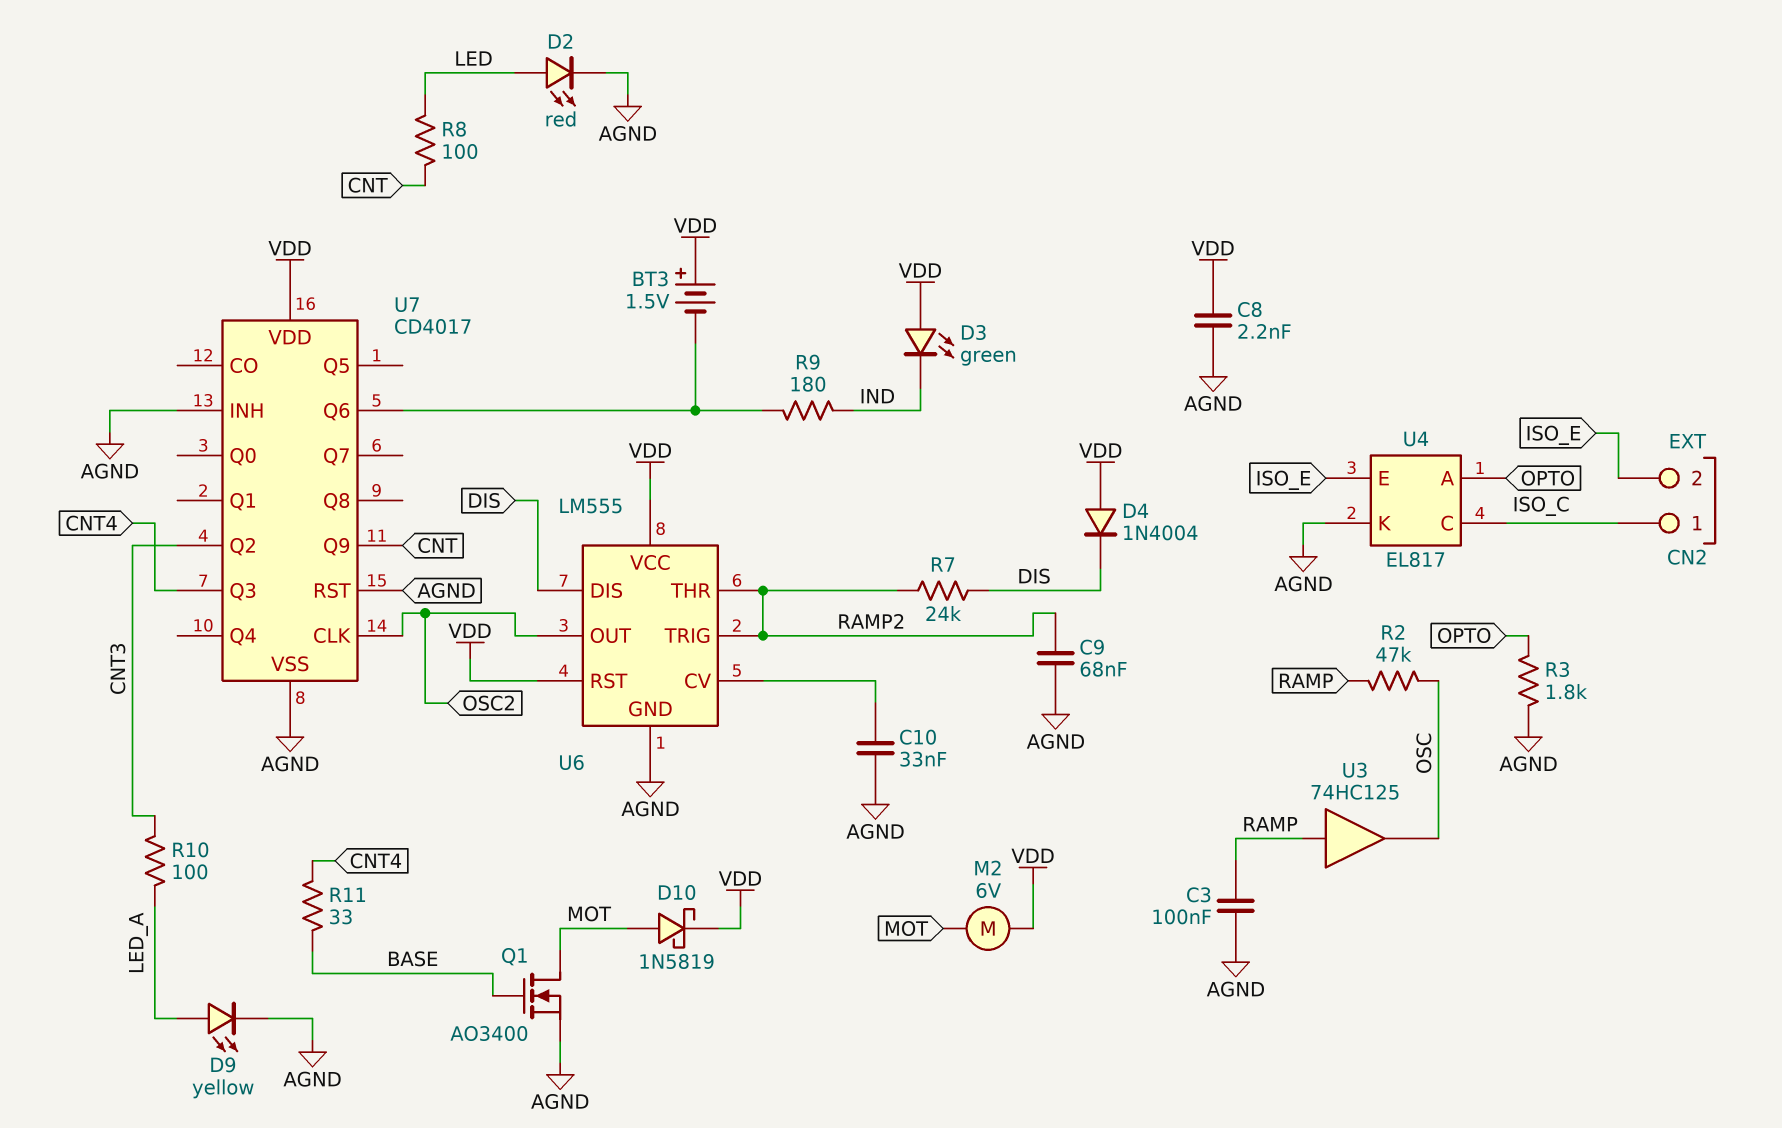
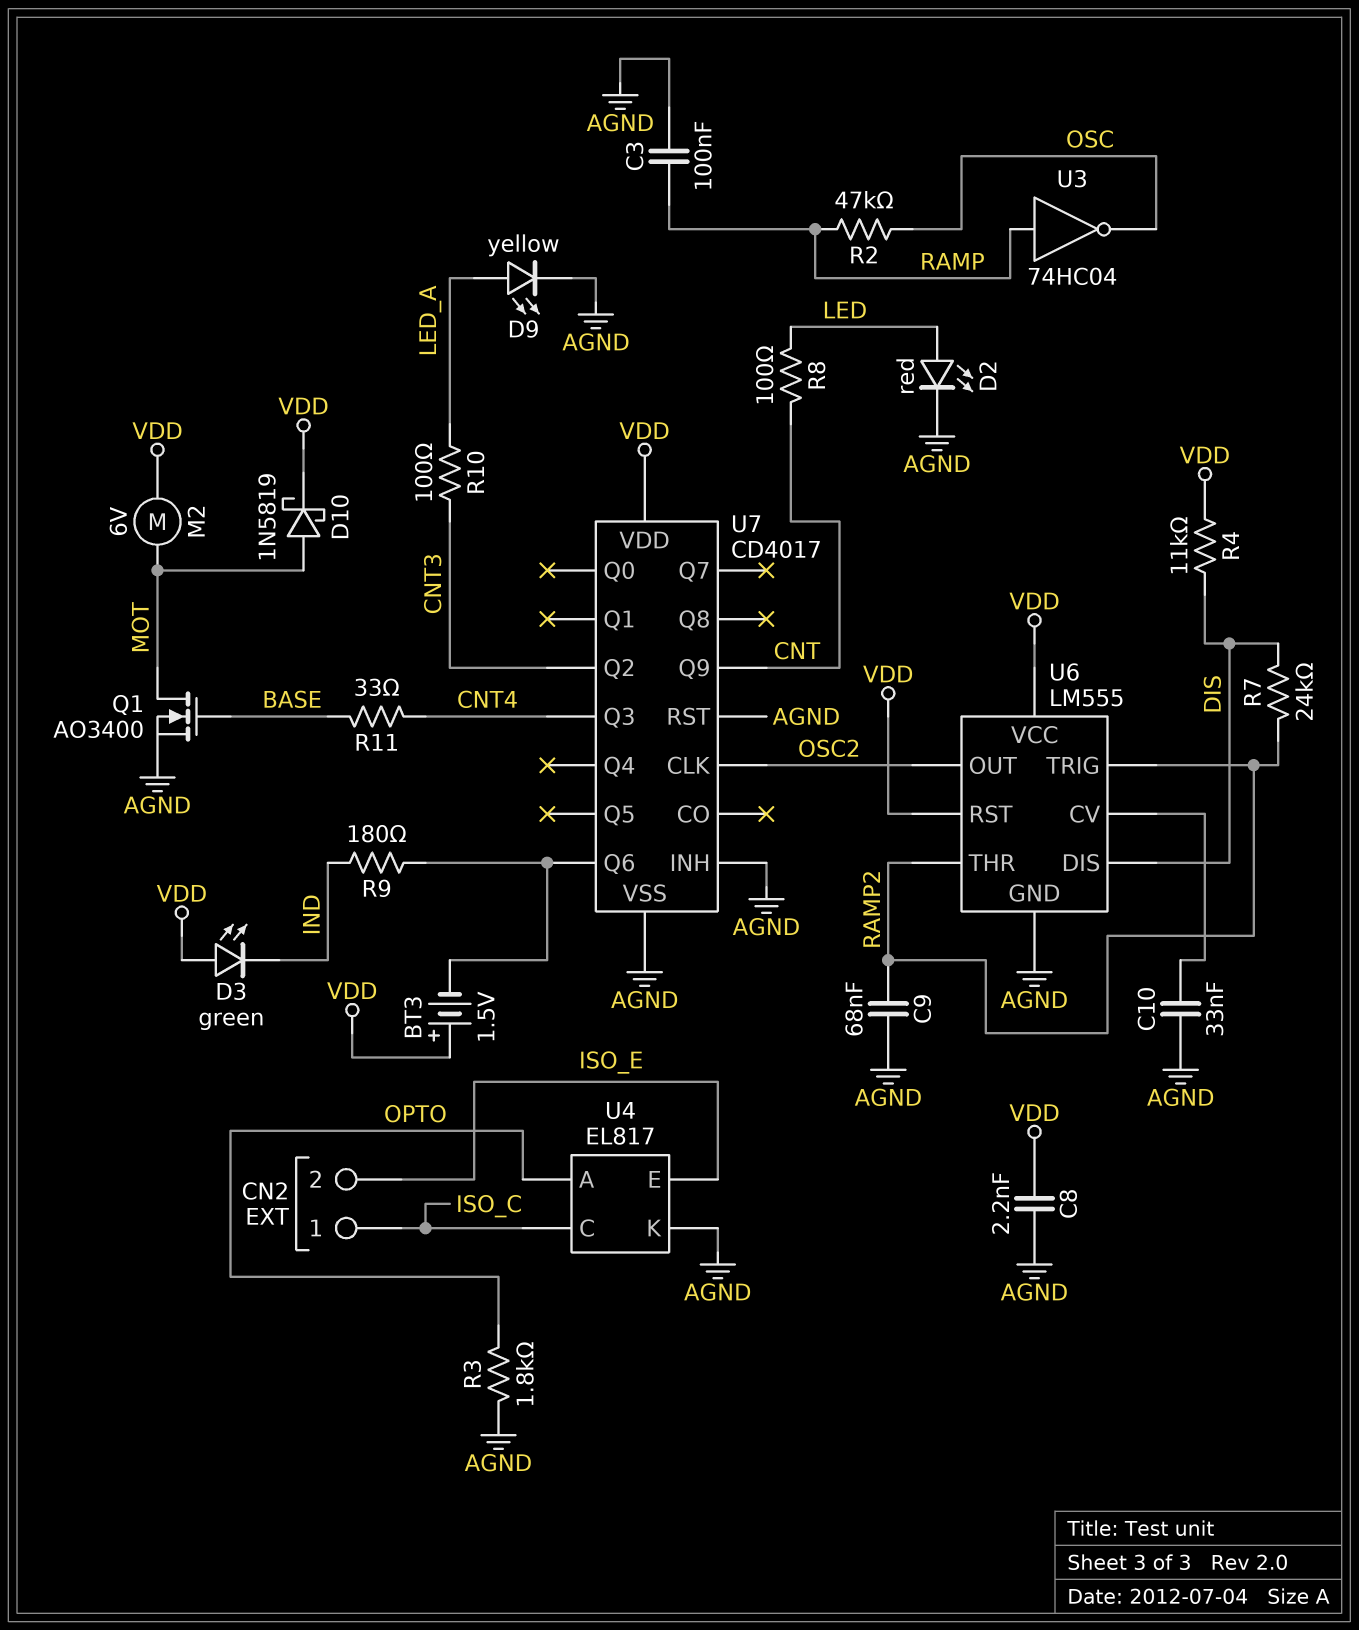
D4: diode 1N4004 (A VDD, K DIS) -> none
R4: none -> 11k (DIS, VDD)
U3: buffer 74HC125 (in RAMP, out OSC) -> NOT 74HC04 (in RAMP, out OSC)

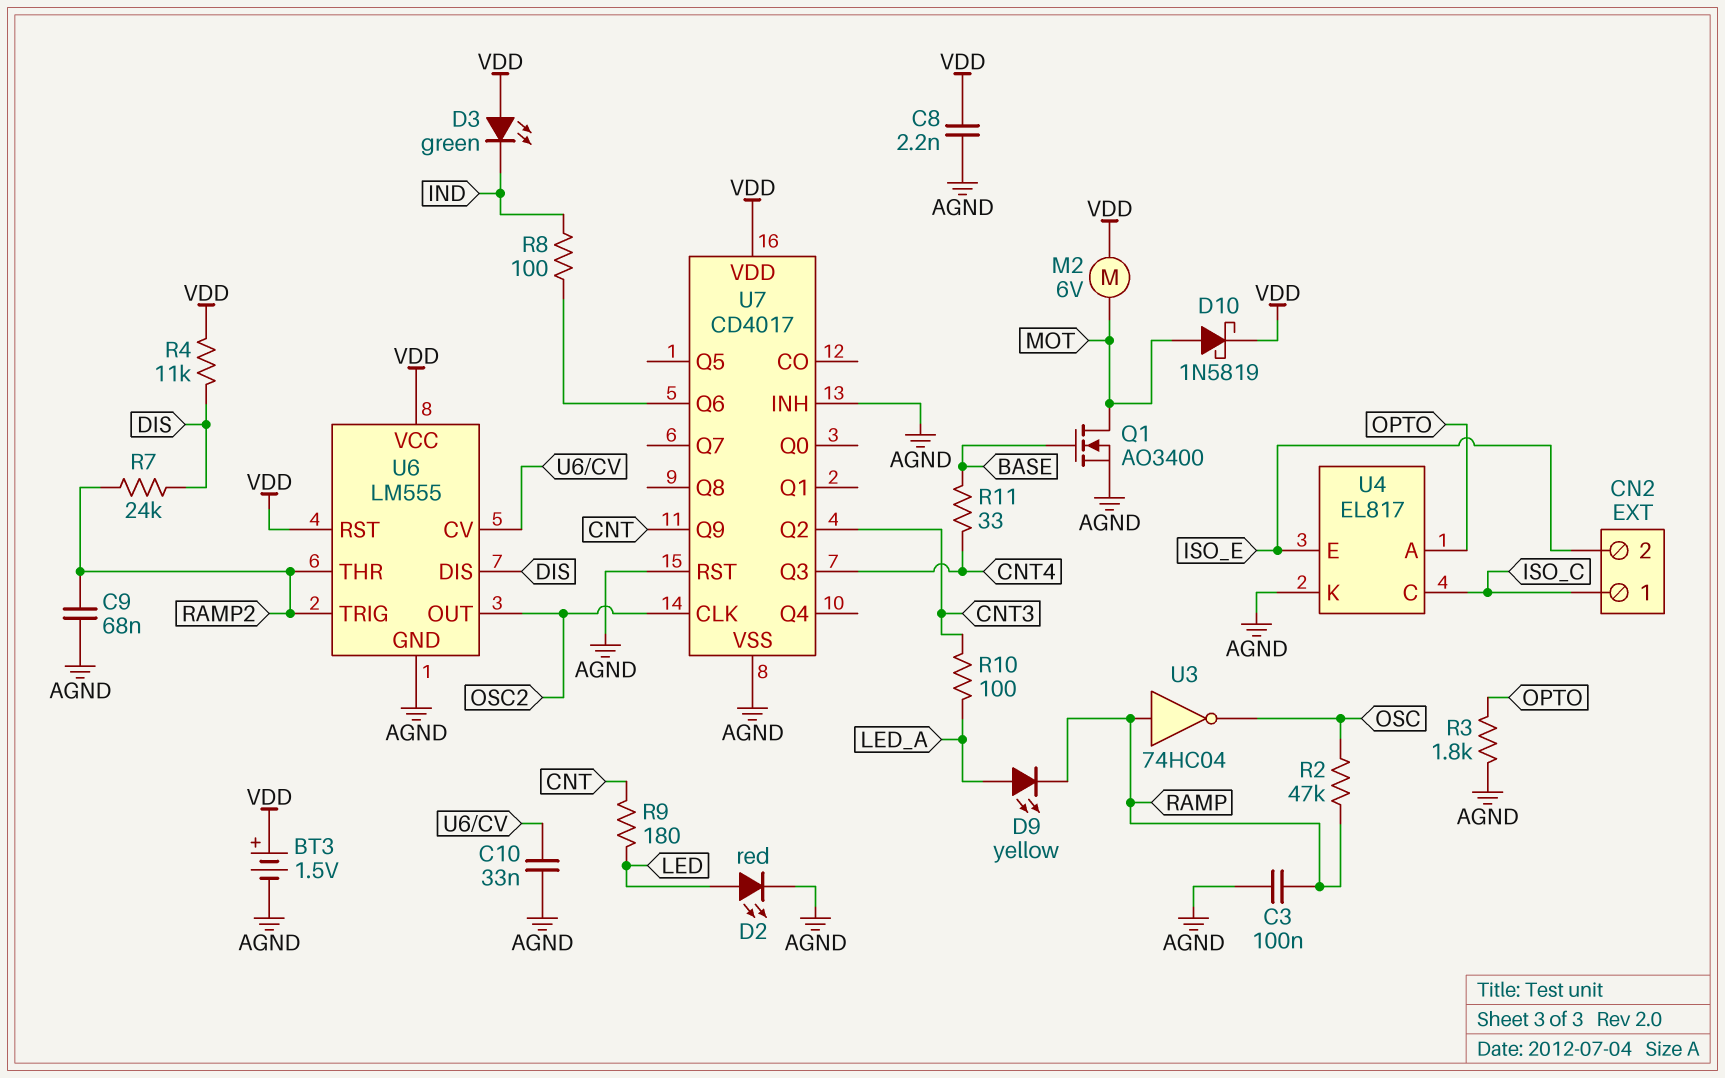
BT3: 1.5V (plus VDD, minus U7/Q6) -> 1.5V (plus VDD, minus AGND)
D9: LED yellow (A LED_A, K AGND) -> LED yellow (A LED_A, K RAMP)
R8: 100 (CNT, LED) -> 100 (IND, U7/Q6)
R9: 180 (IND, U7/Q6) -> 180 (CNT, LED)

